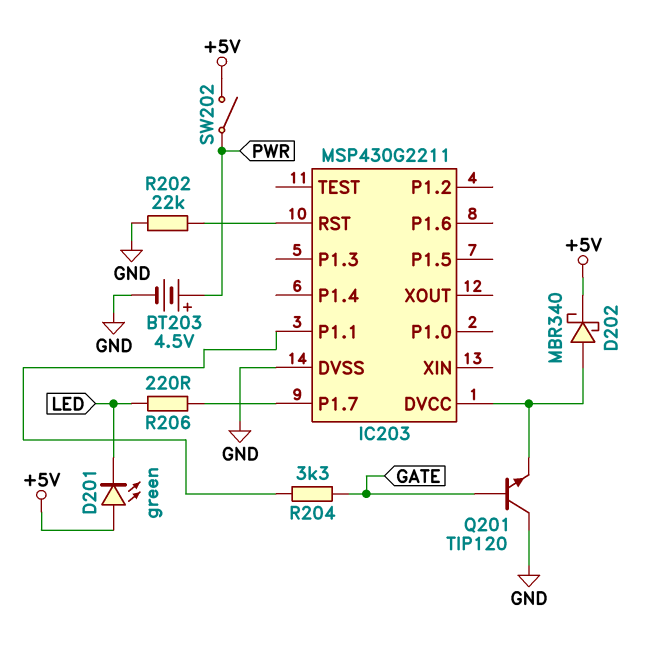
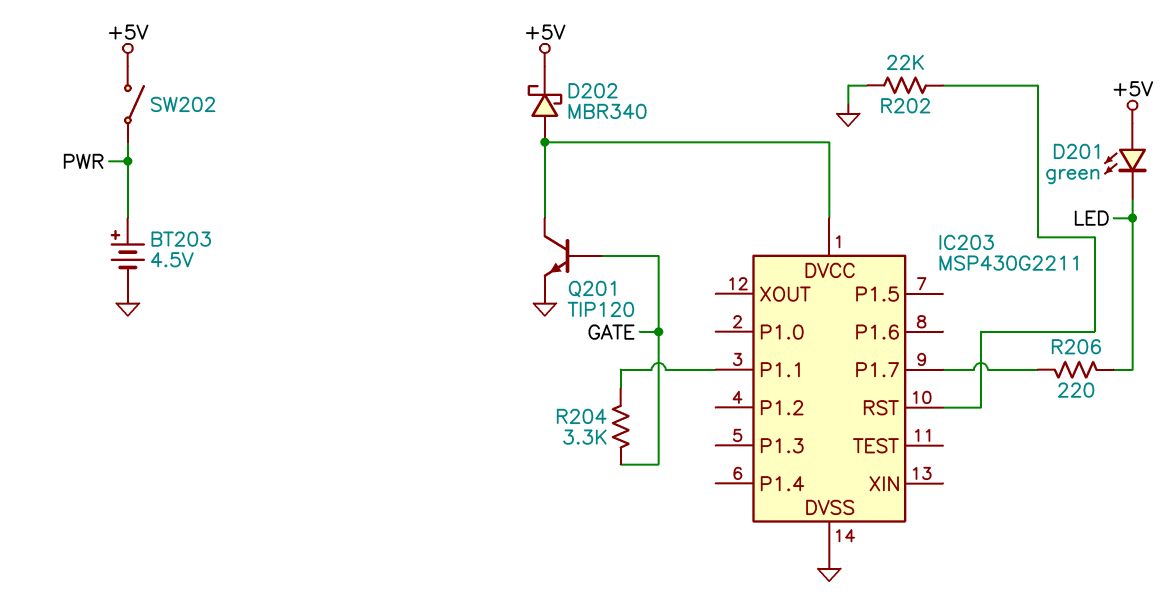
Q201: NPN TIP120 (B GATE, C GND, E IC203/DVCC) -> NPN TIP120 (B GATE, C IC203/DVCC, E GND)

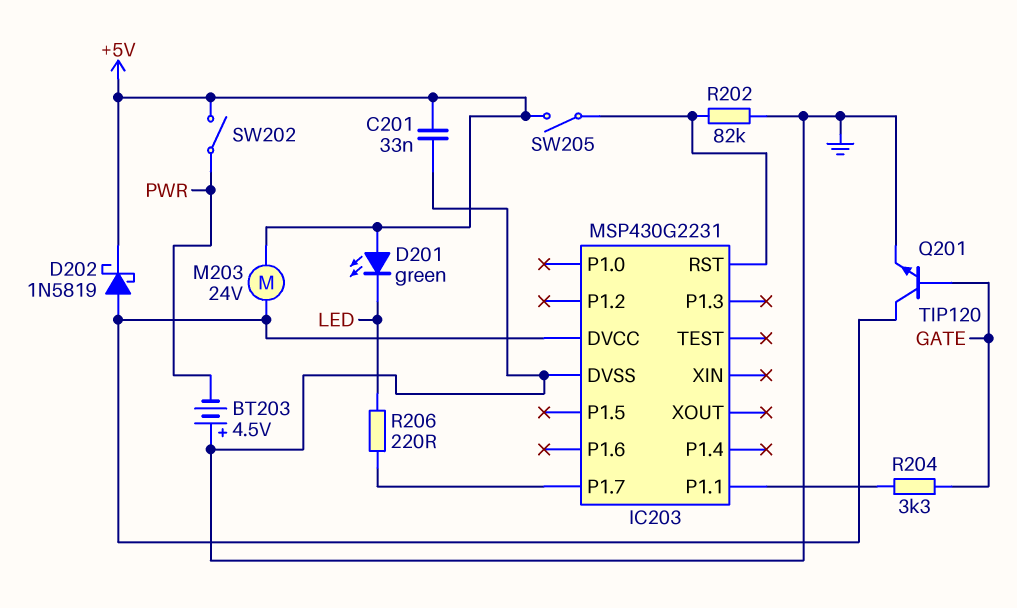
BT203: 4.5V (plus PWR, minus GND) -> 4.5V (plus GND, minus PWR)
C201: none -> 33nF (+5V, GND)
D202: schottky MBR340 (A IC203/DVCC, K +5V) -> schottky 1N5819 (A IC203/DVCC, K +5V)
IC203: MSP430G2211 -> MSP430G2231
M203: none -> motor 24V (+5V, IC203/DVCC)
R202: 22k (GND, IC203/RST) -> 82k (GND, IC203/RST)
SW205: none -> switch (+5V, IC203/RST)

